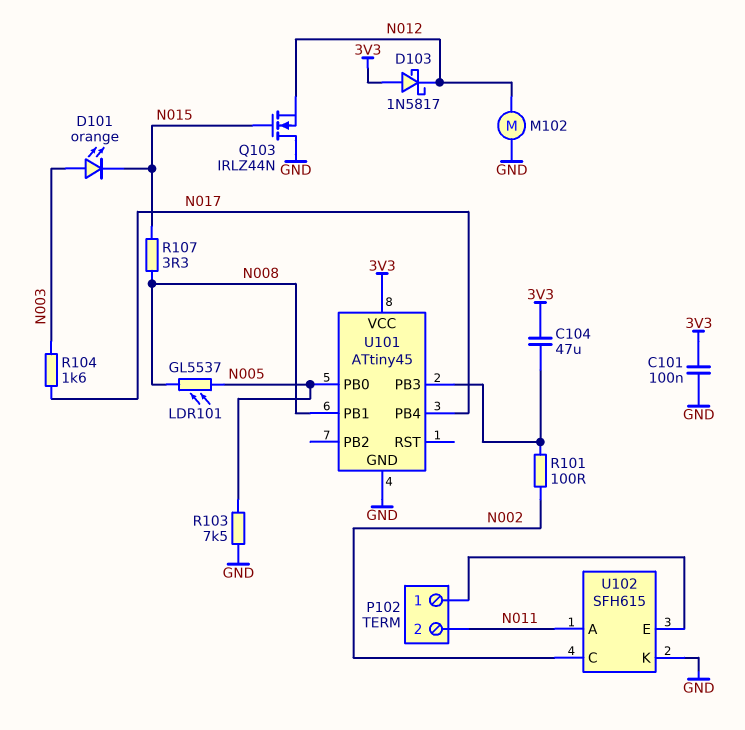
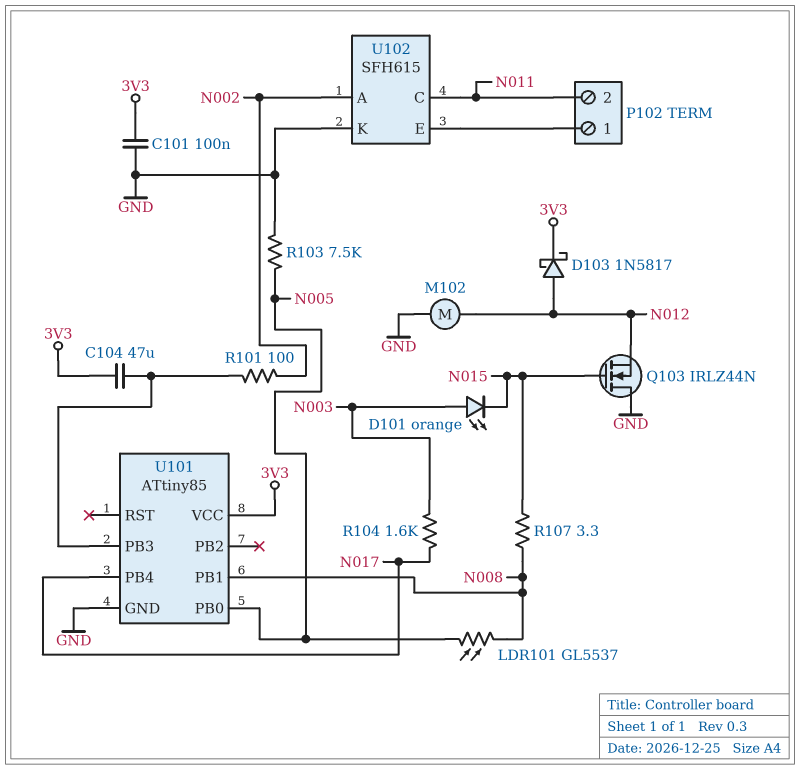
D103: schottky 1N5817 (A 3V3, K N012) -> schottky 1N5817 (A N012, K 3V3)
U101: ATtiny45 -> ATtiny85
U102 pin A: N011 -> N002
U102 pin C: N002 -> N011

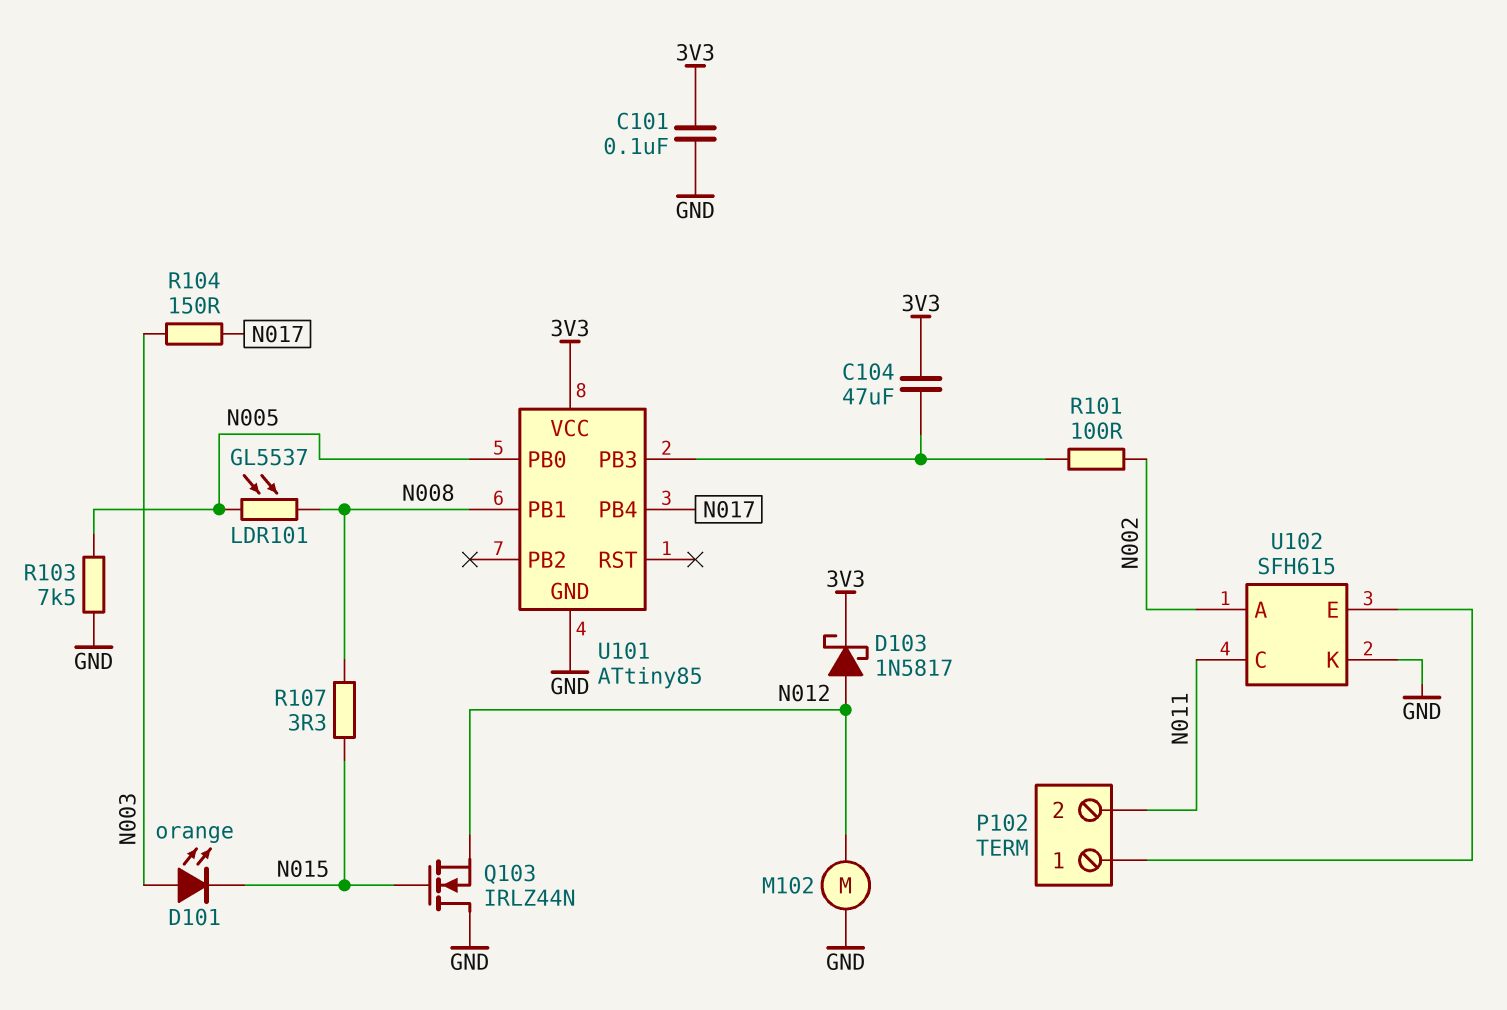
R104: 1.6k (N003, N017) -> 150 (N003, N017)

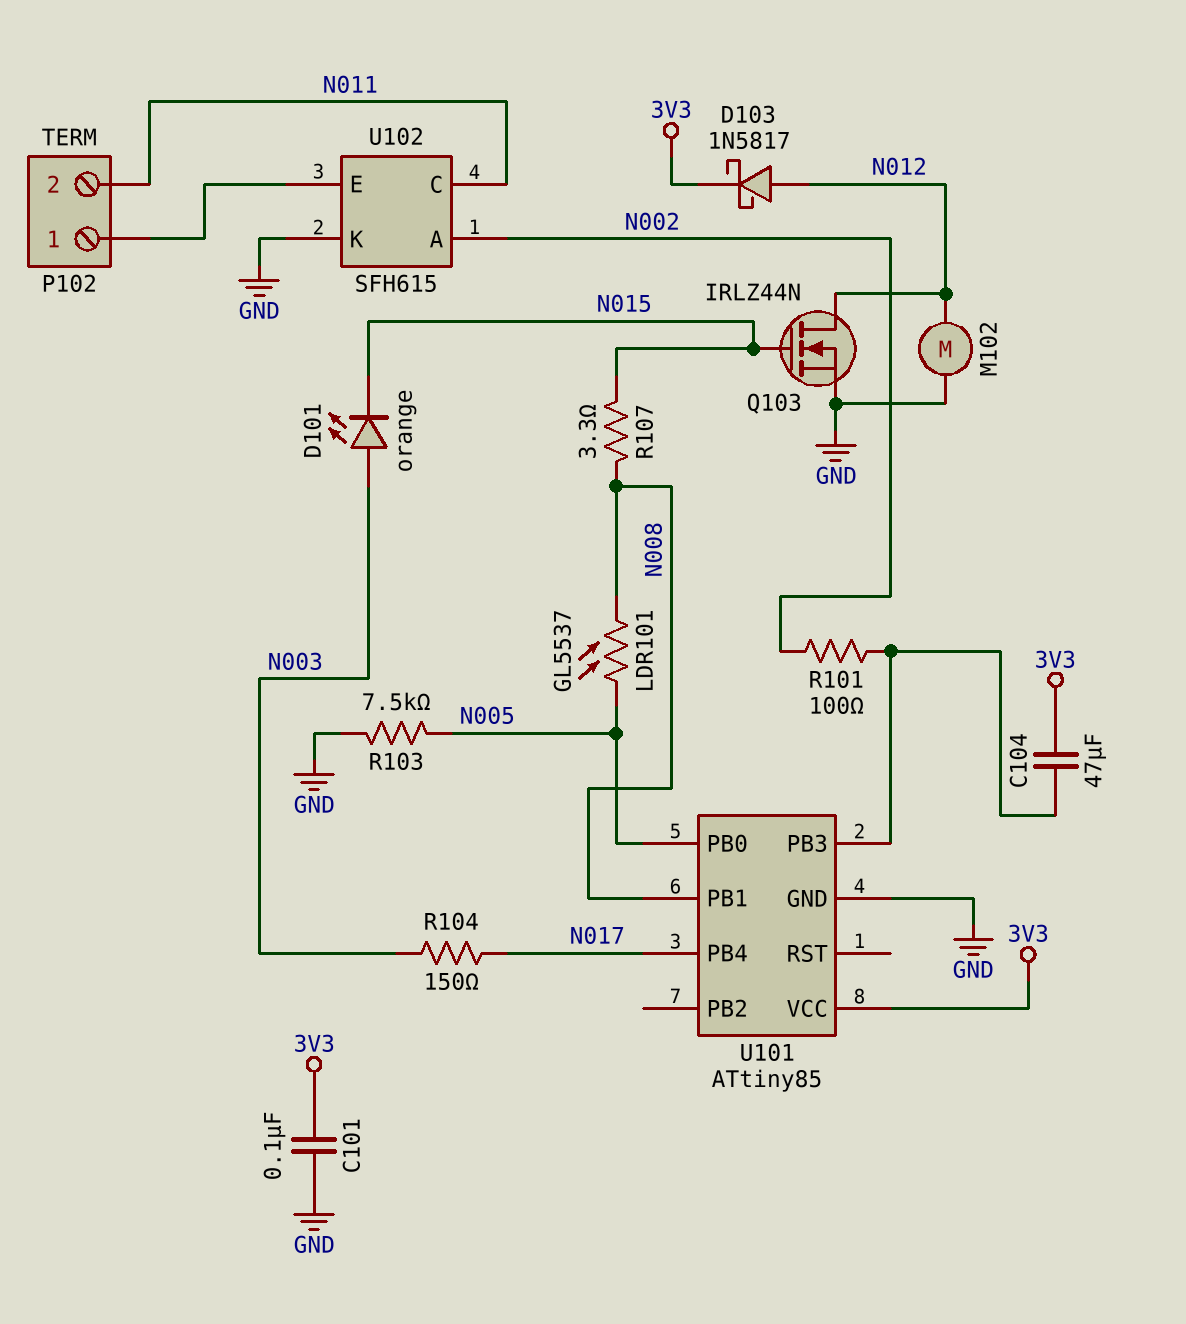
Q103: NMOS IRLZ44N (G N015, D GND, S N012) -> NMOS IRLZ44N (G N015, D N012, S GND)

